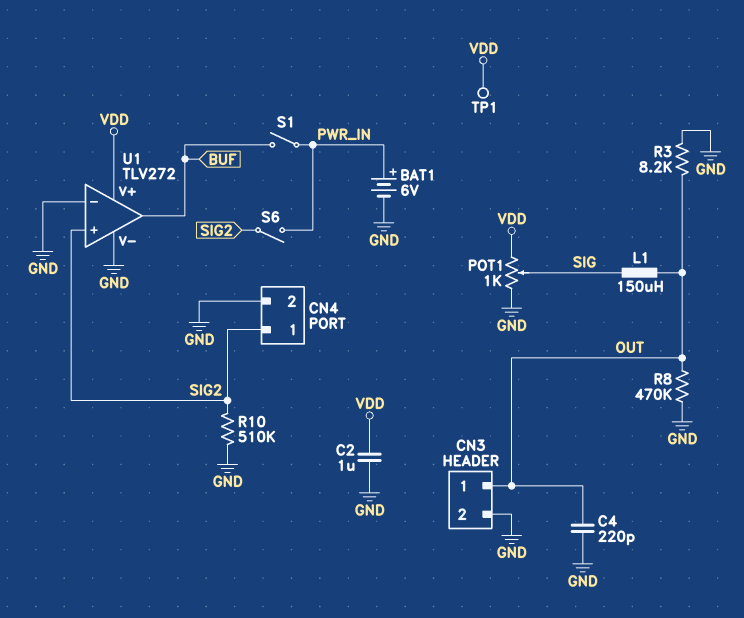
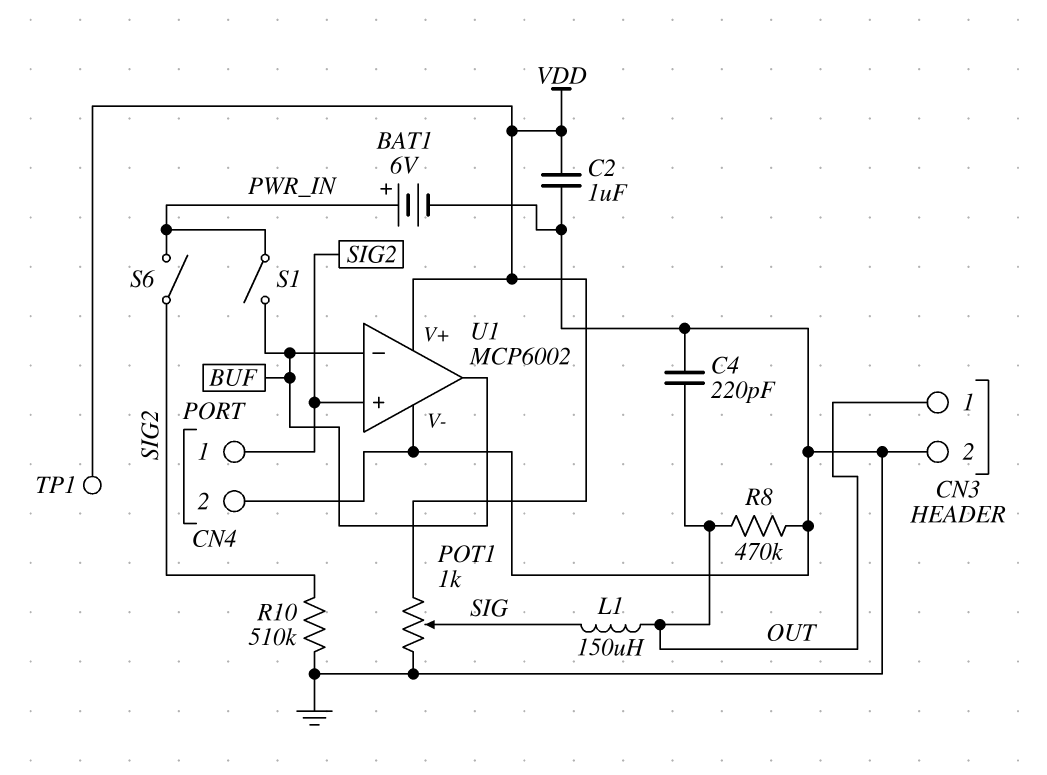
R3: 8.2k (GND, OUT) -> none
U1: TLV272 -> MCP6002
U1 pin in-: GND -> BUF

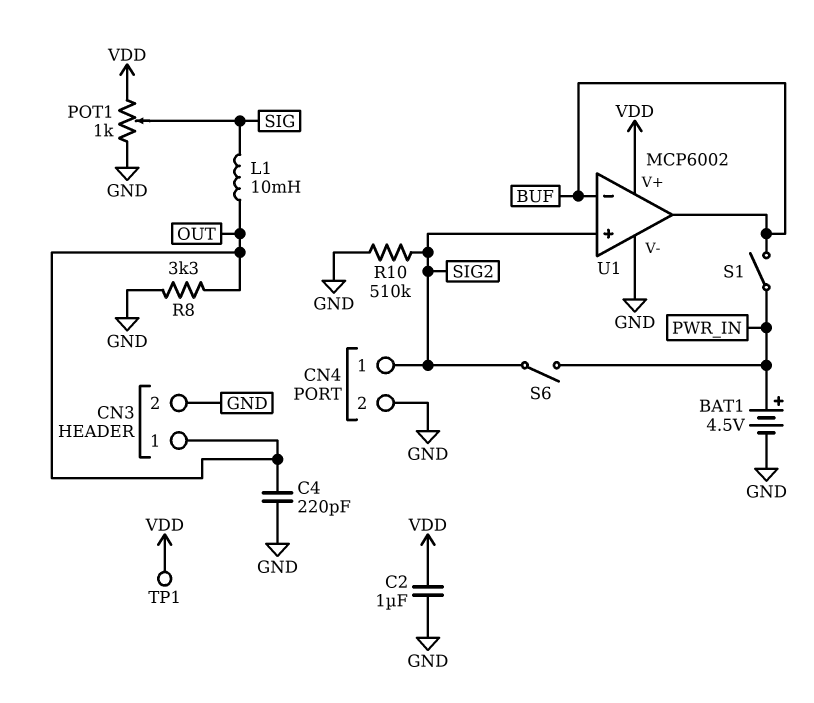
BAT1: 6V (plus PWR_IN, minus GND) -> 4.5V (plus PWR_IN, minus GND)
L1: 150uH (OUT, SIG) -> 10mH (OUT, SIG)
R8: 470k (GND, OUT) -> 3.3k (GND, OUT)

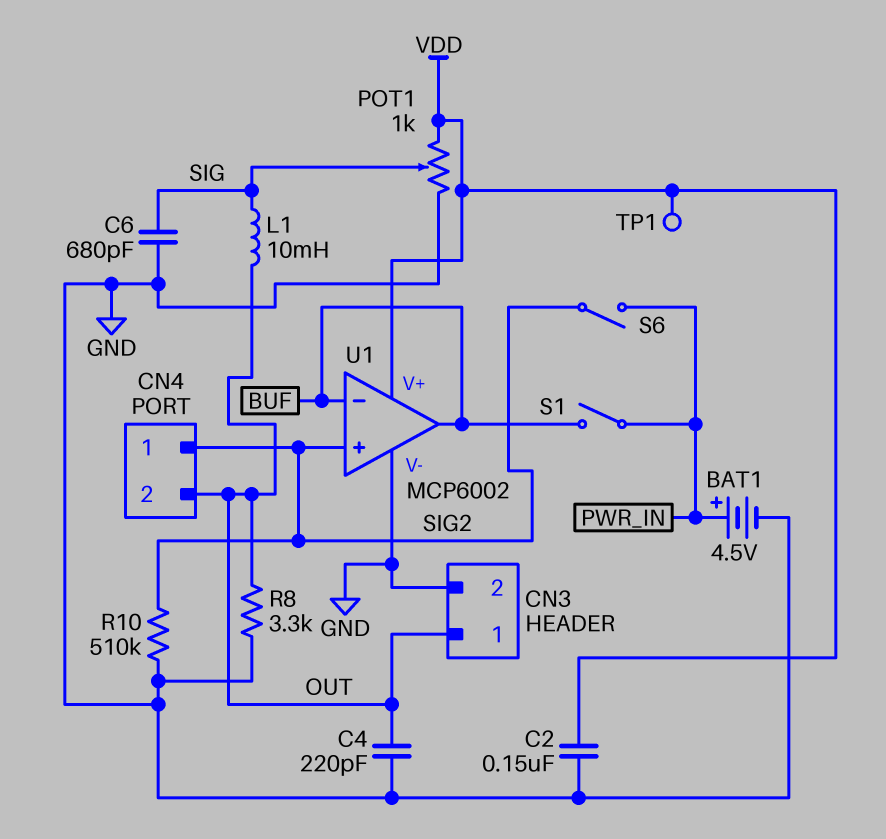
C2: 1uF (GND, VDD) -> 150nF (GND, VDD)
C6: none -> 680pF (GND, SIG)
CN4 pin 2: GND -> OUT

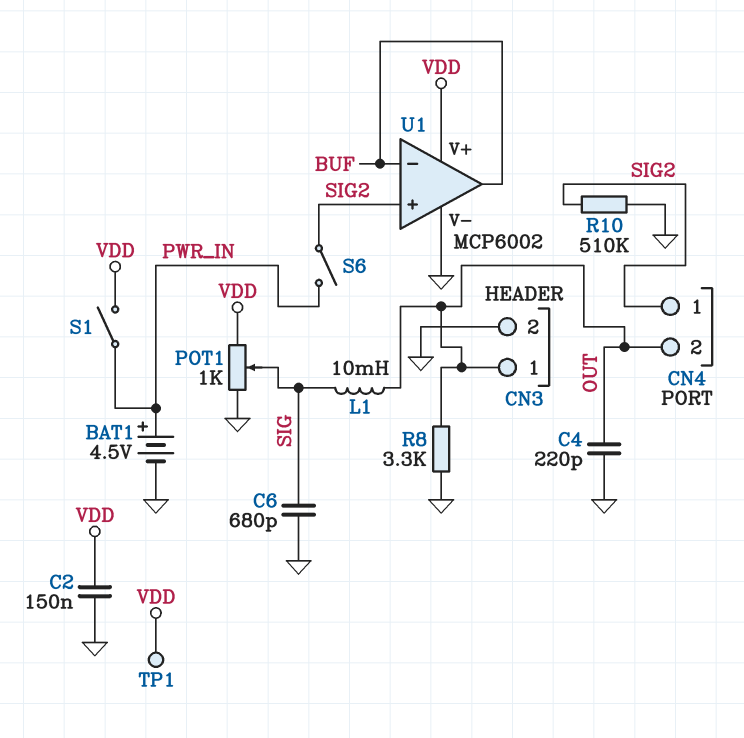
S1: switch (BUF, PWR_IN) -> switch (PWR_IN, VDD)

